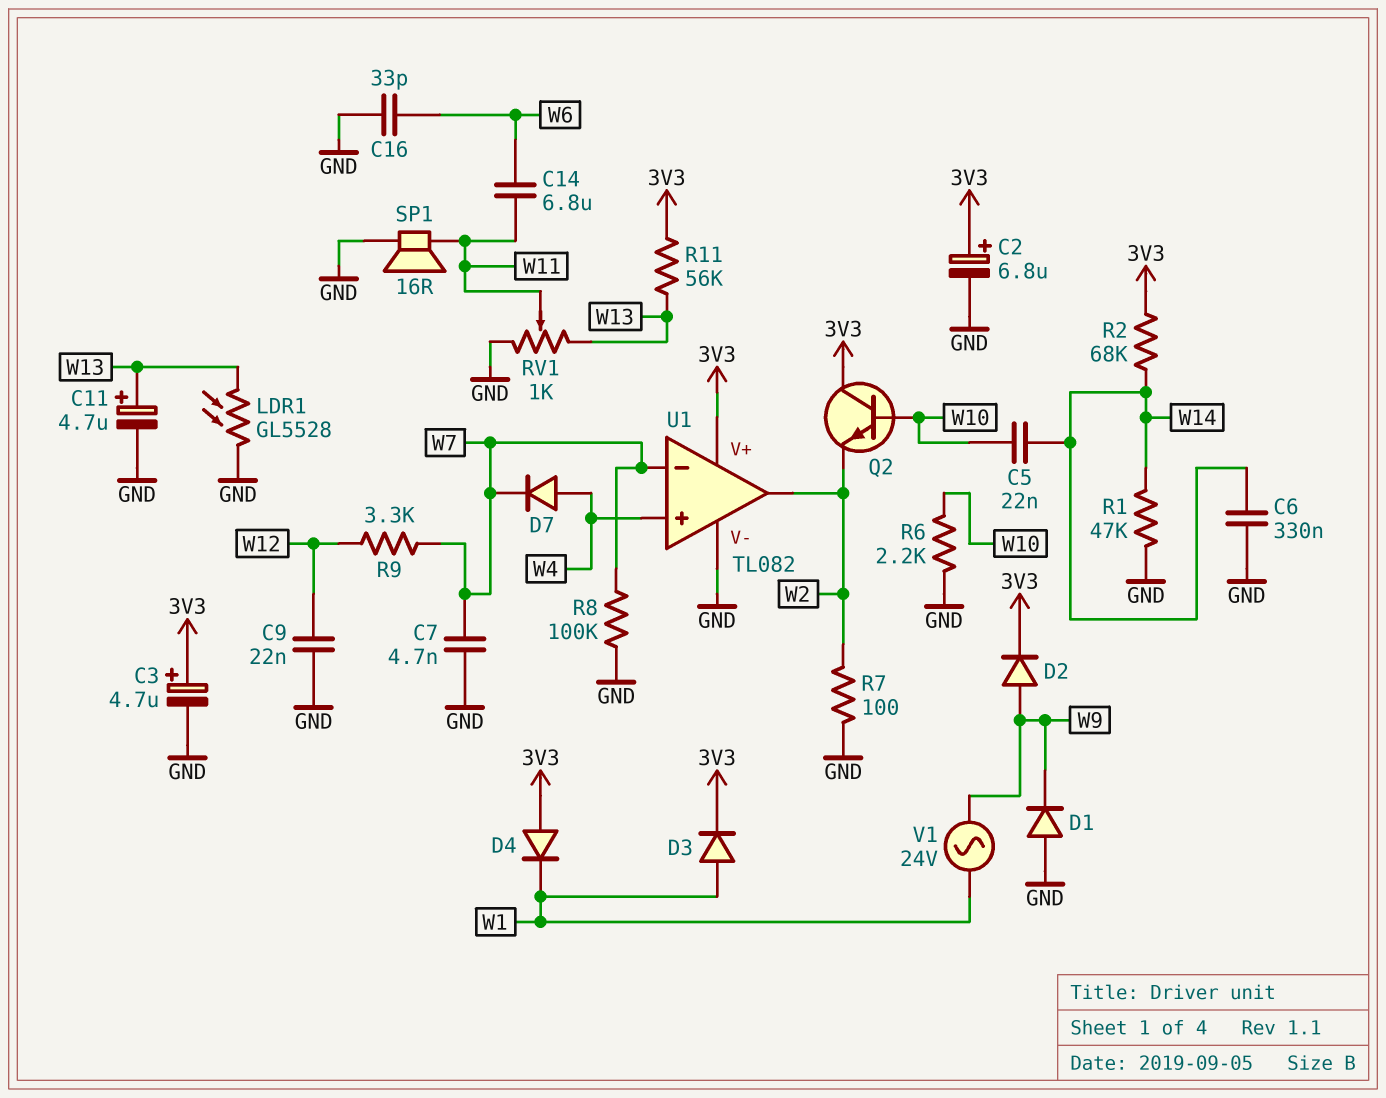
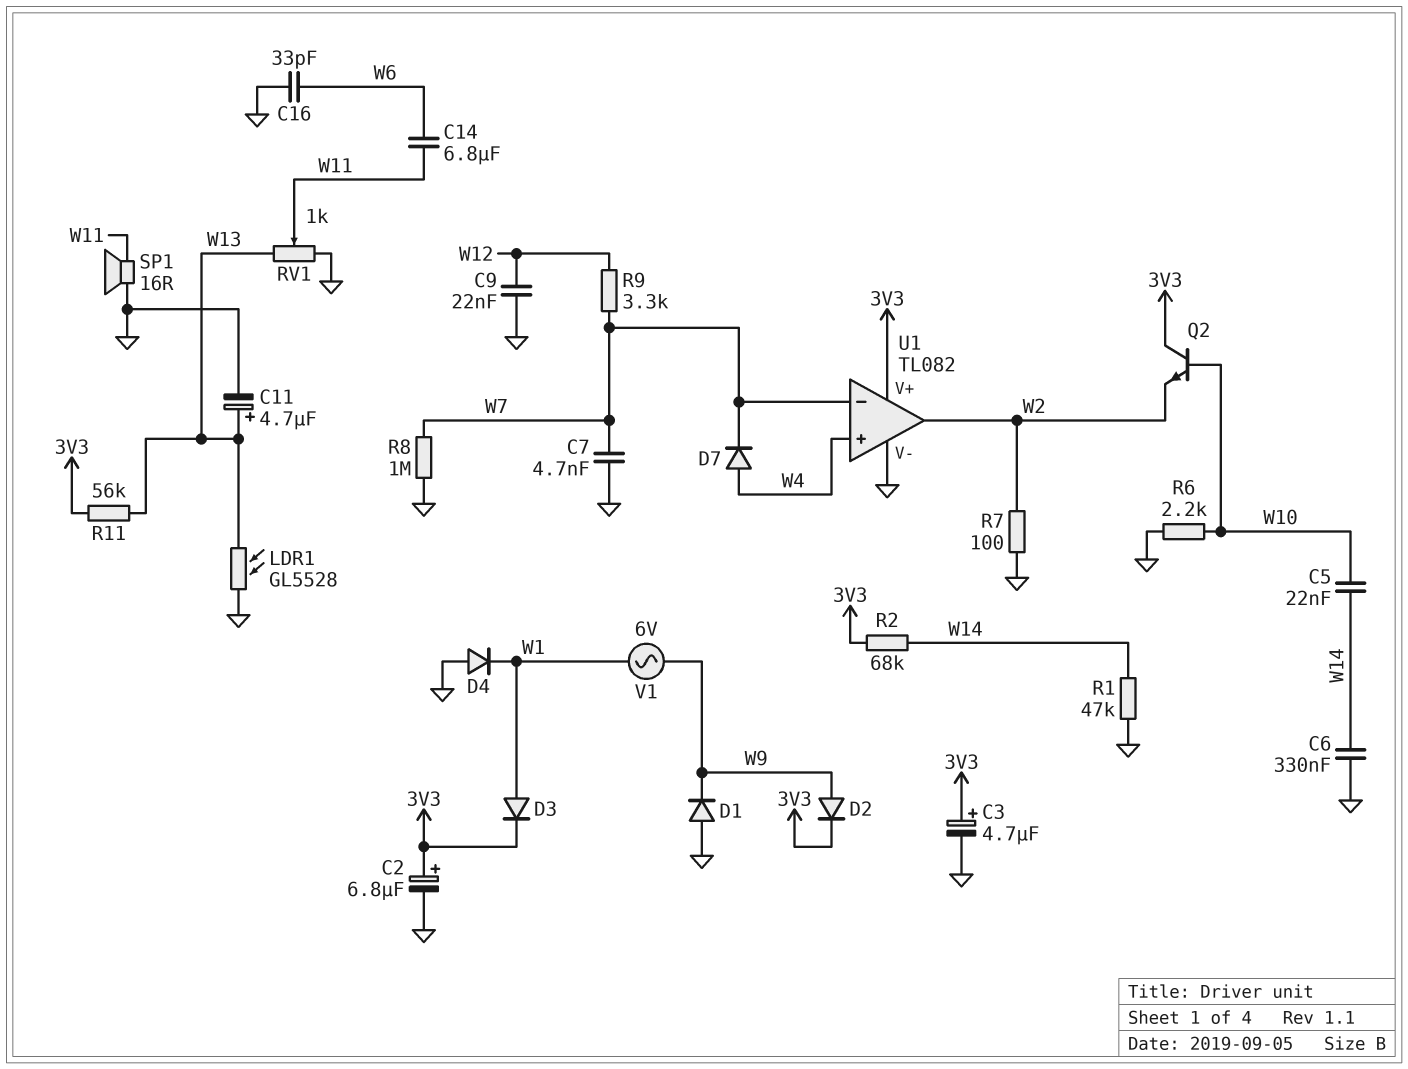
D4: diode (A 3V3, K W1) -> diode (A GND, K W1)
R8: 100k (GND, W7) -> 1M (GND, W7)
V1: AC 24V (W1, W9) -> AC 6V (W1, W9)

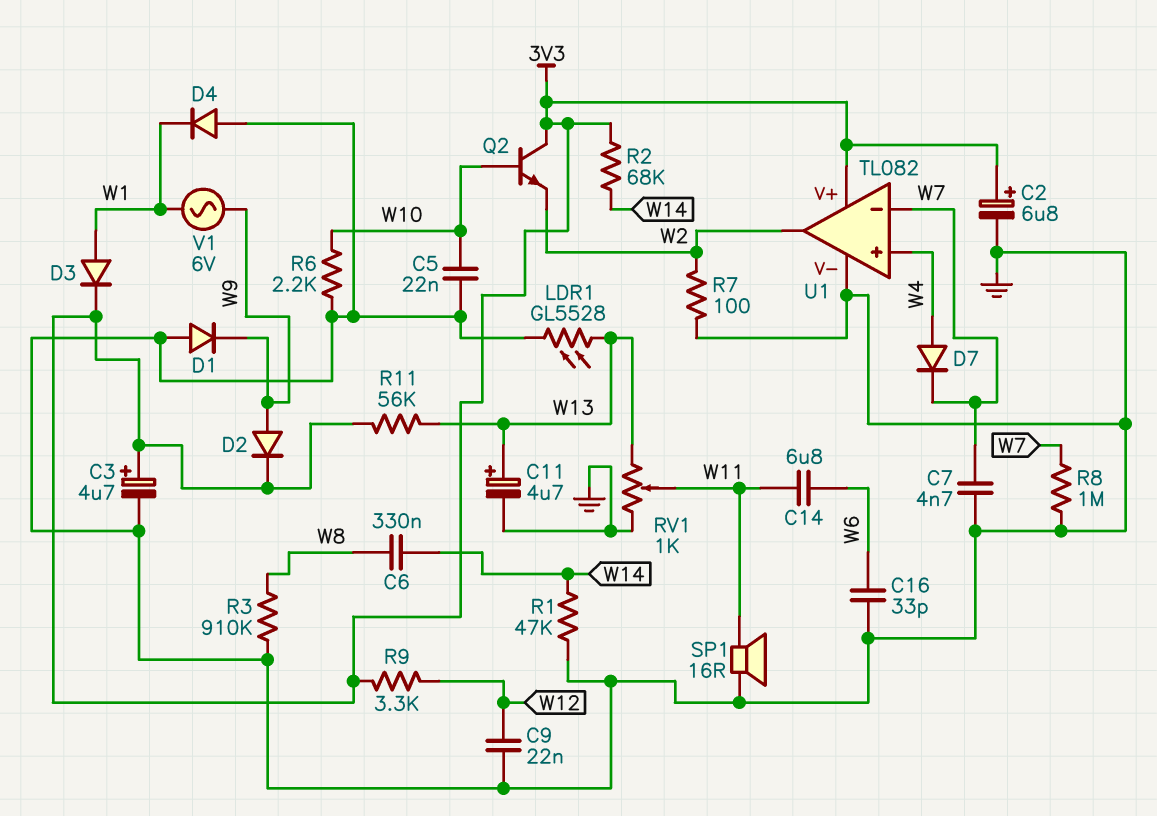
C5: 22nF (W10, W14) -> 22nF (GND, W10)
C6: 330nF (GND, W14) -> 330nF (W8, W14)
R3: none -> 910k (GND, W8)
R9: 3.3k (W7, W12) -> 3.3k (3V3, W12)

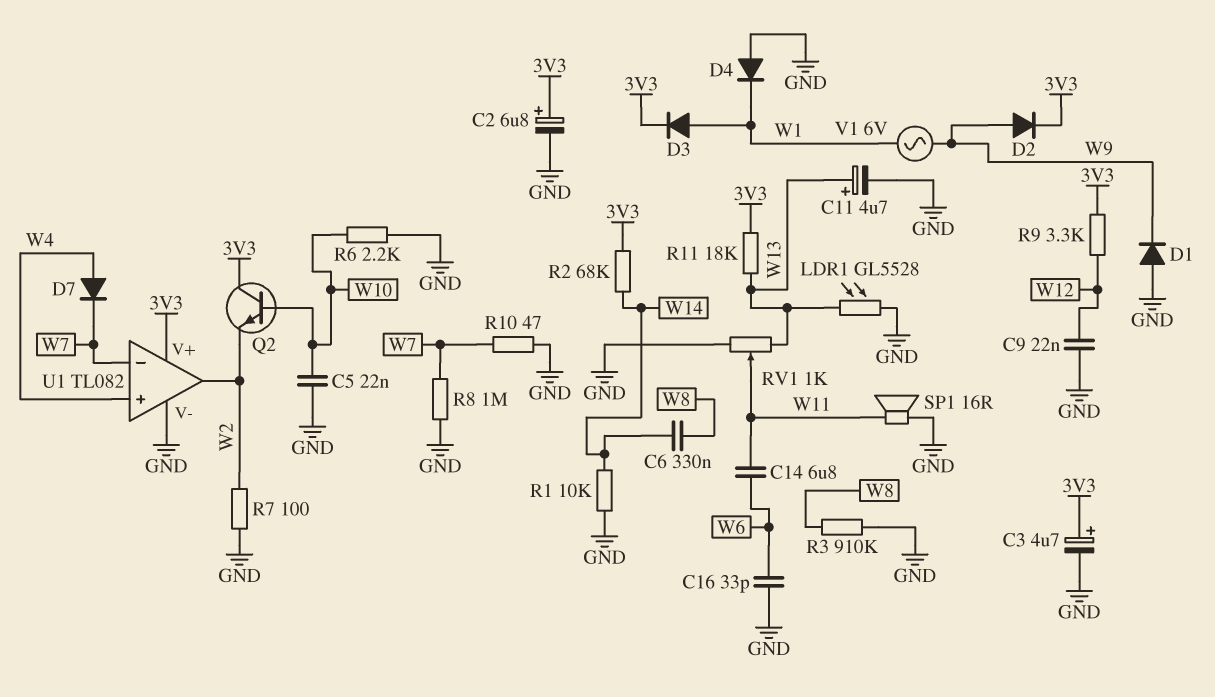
C7: 4.7nF (GND, W7) -> none
R1: 47k (GND, W14) -> 10k (GND, W14)
R10: none -> 47 (GND, W7)
R11: 56k (3V3, W13) -> 18k (3V3, W13)

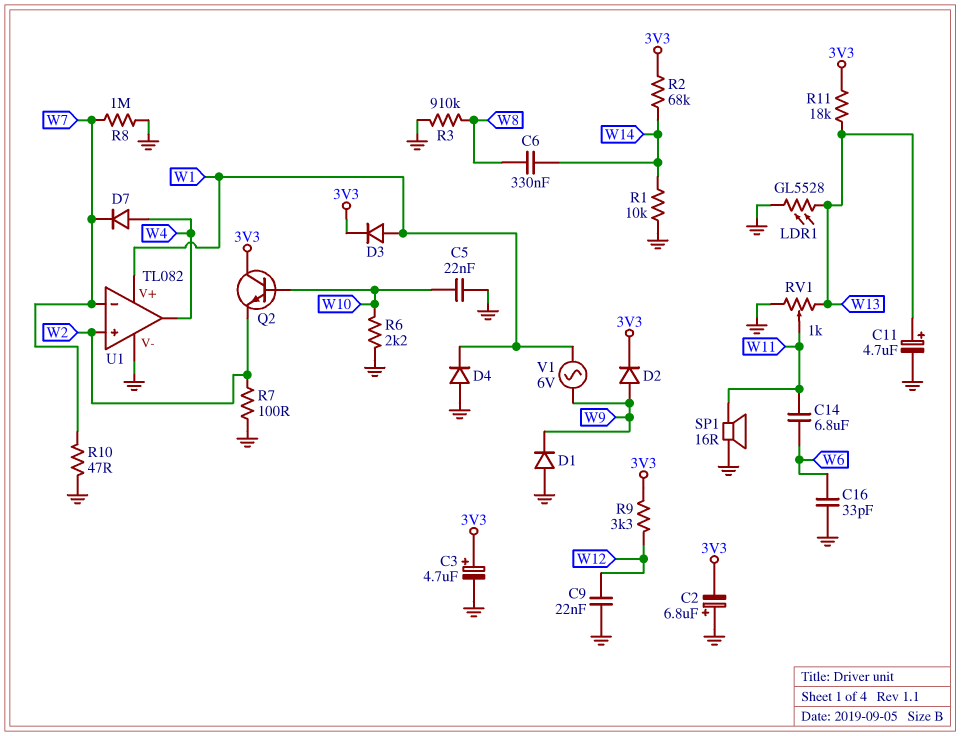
C2: 6.8uF (plus 3V3, minus GND) -> 6.8uF (plus GND, minus 3V3)
U1 pin V+: 3V3 -> W1
U1 pin in+: W4 -> W2
U1 pin out: W2 -> W4

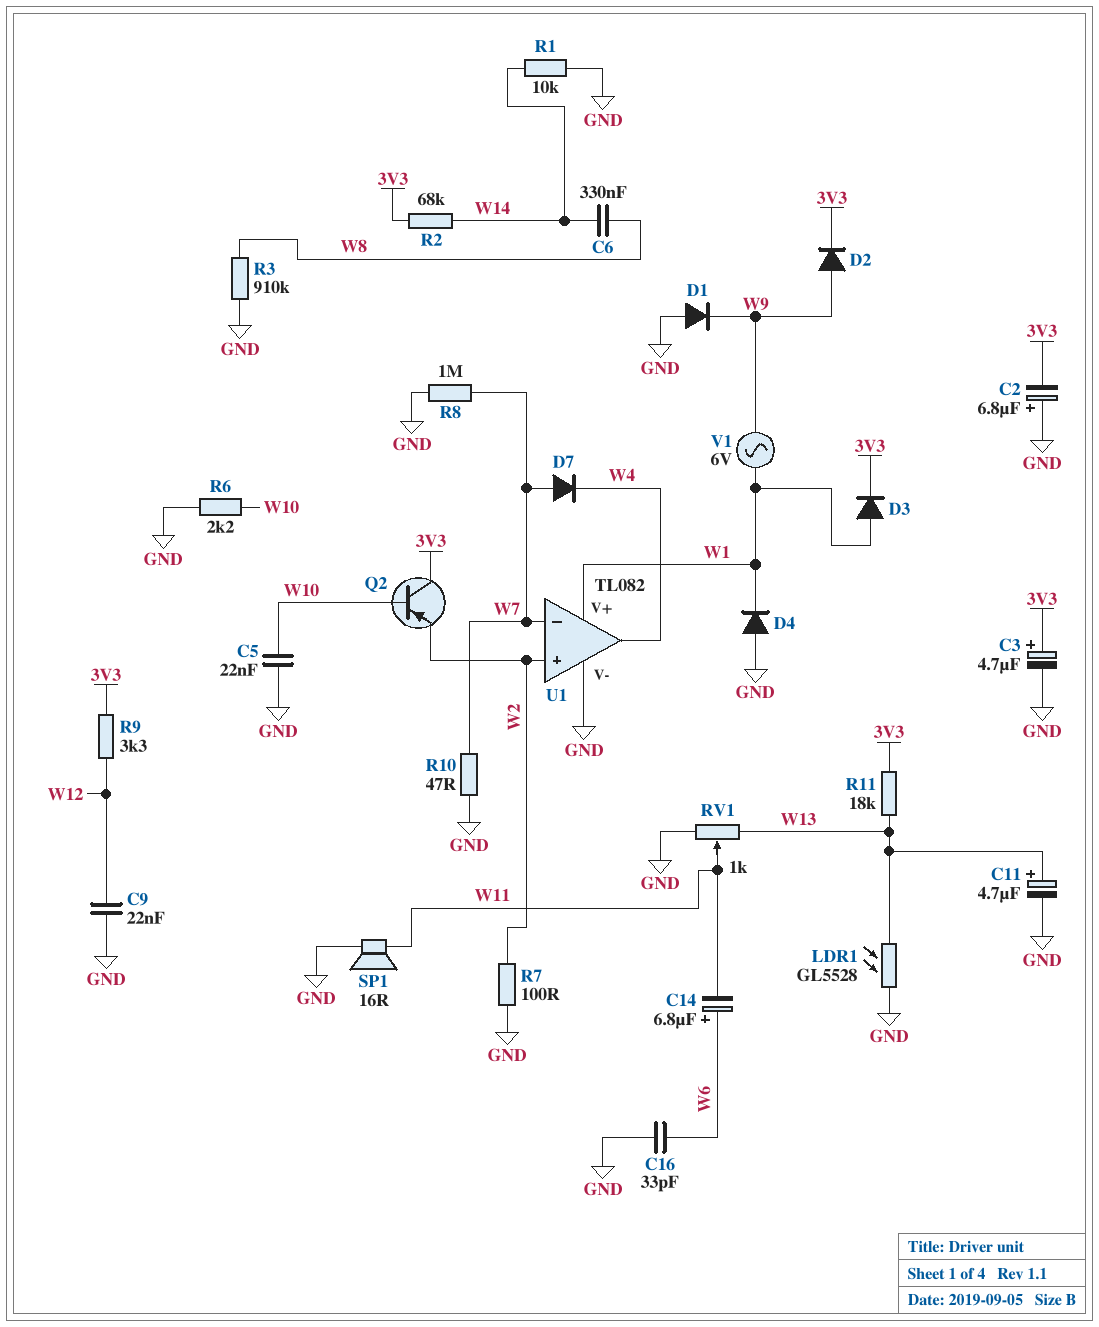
C14: 6.8uF (W6, W11) -> 6.8uF (plus W6, minus W11)
D7: diode (A W4, K W7) -> diode (A W7, K W4)
Q2: NPN (B W10, C 3V3, E W2) -> PNP (B W10, C 3V3, E W2)

